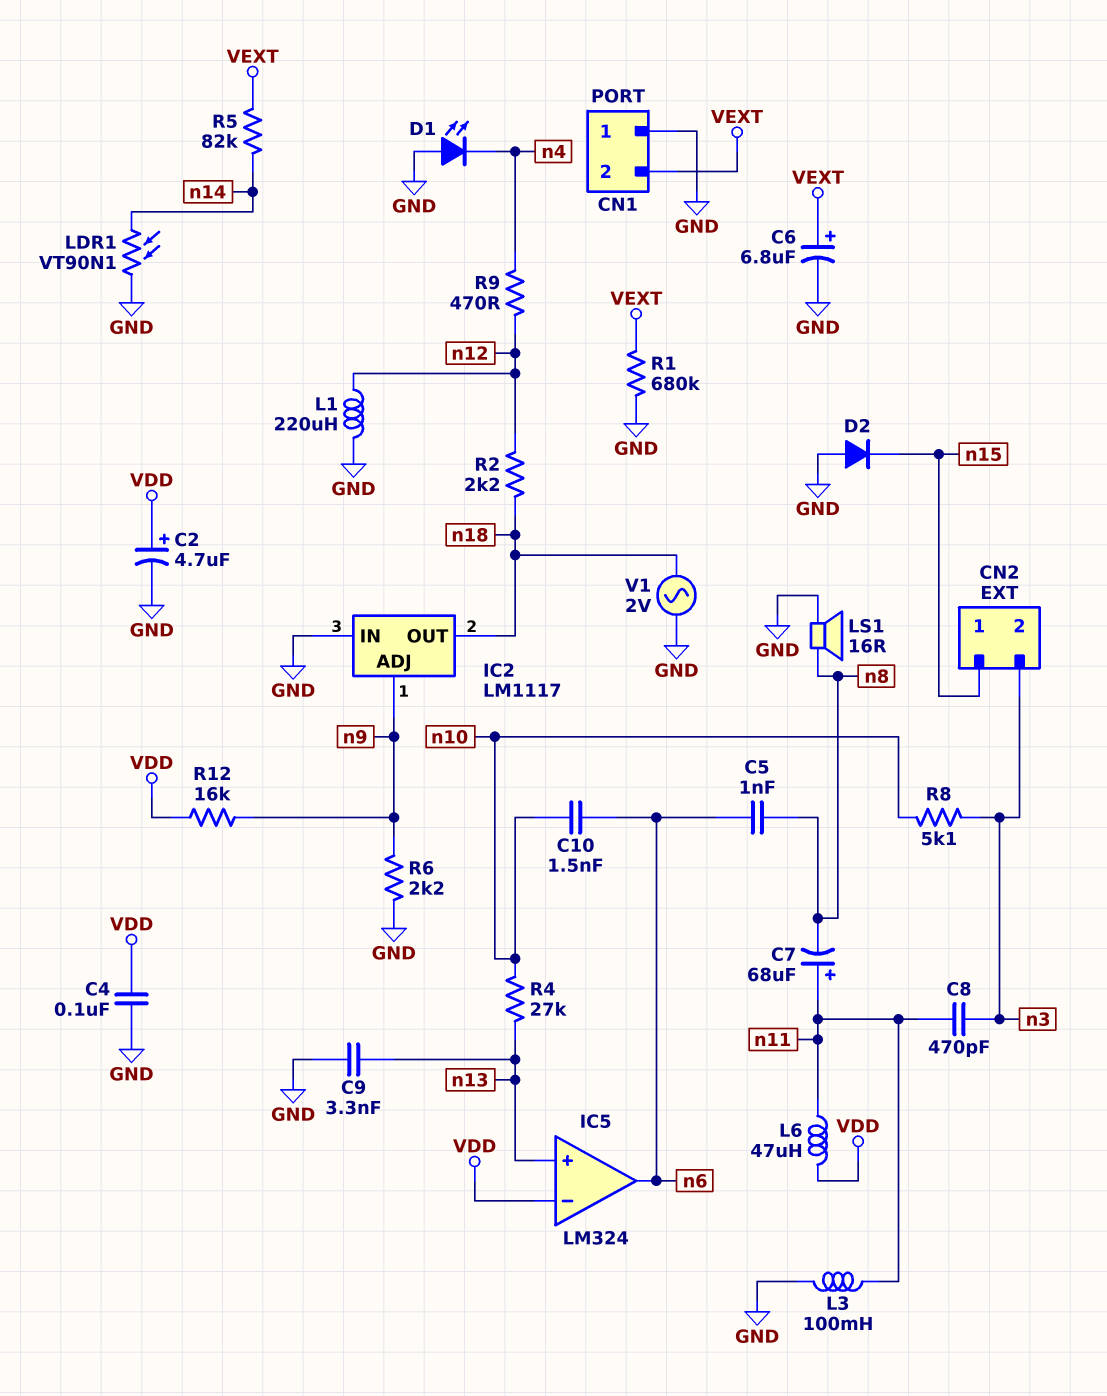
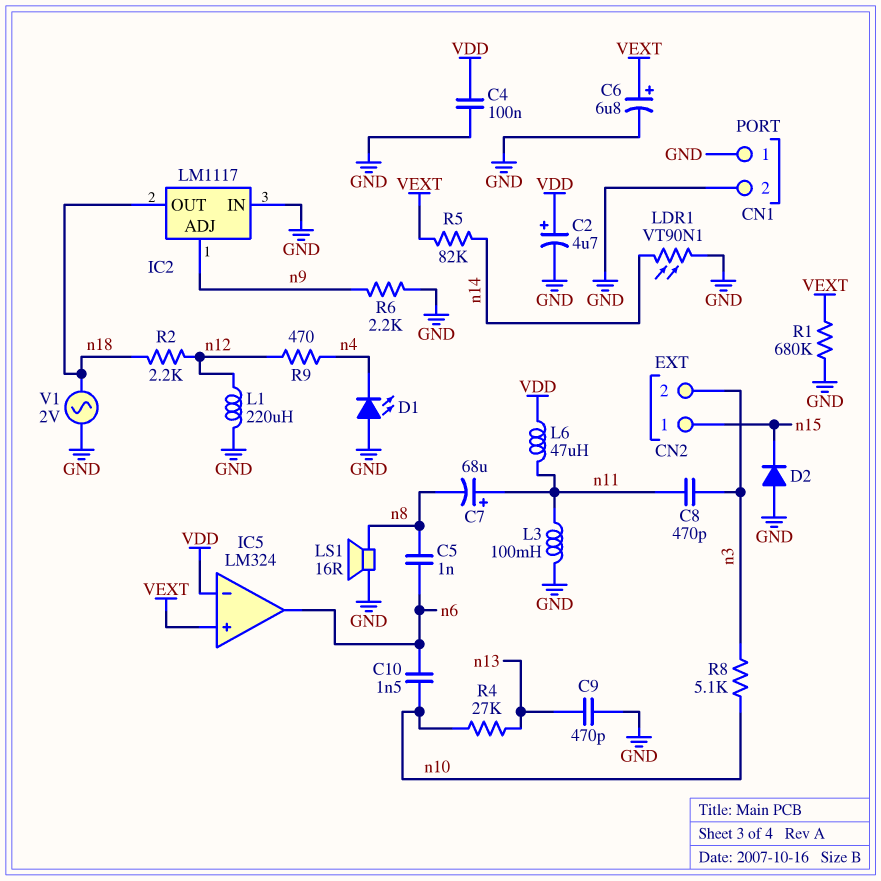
C9: 3.3nF (GND, n13) -> 470pF (GND, n13)
CN1 pin 2: VEXT -> GND
IC5 pin in+: n13 -> VEXT
R12: 16k (VDD, n9) -> none

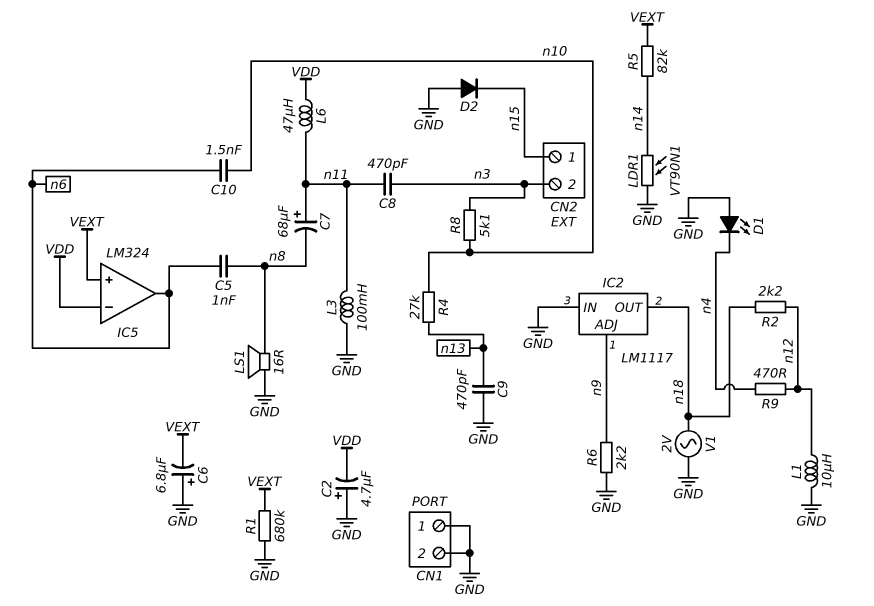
C2: 4.7uF (plus VDD, minus GND) -> 4.7uF (plus GND, minus VDD)
C4: 100nF (GND, VDD) -> none
C6: 6.8uF (plus VEXT, minus GND) -> 6.8uF (plus GND, minus VEXT)
L1: 220uH (GND, n12) -> 10uH (GND, n12)

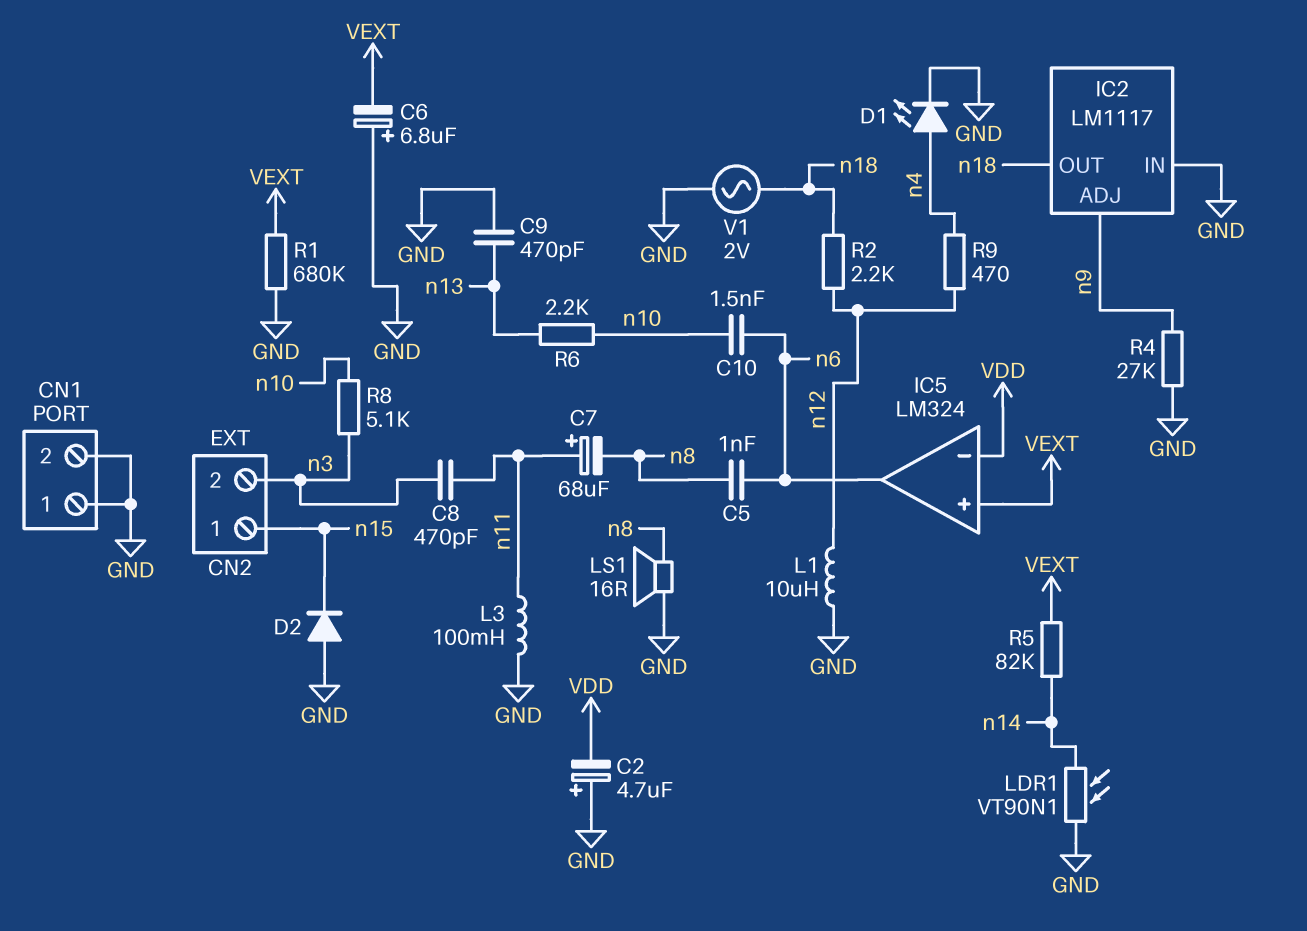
D1: LED (A GND, K n4) -> LED (A n4, K GND)
L6: 47uH (VDD, n11) -> none
R4: 27k (n10, n13) -> 27k (GND, n9)
R6: 2.2k (GND, n9) -> 2.2k (n10, n13)

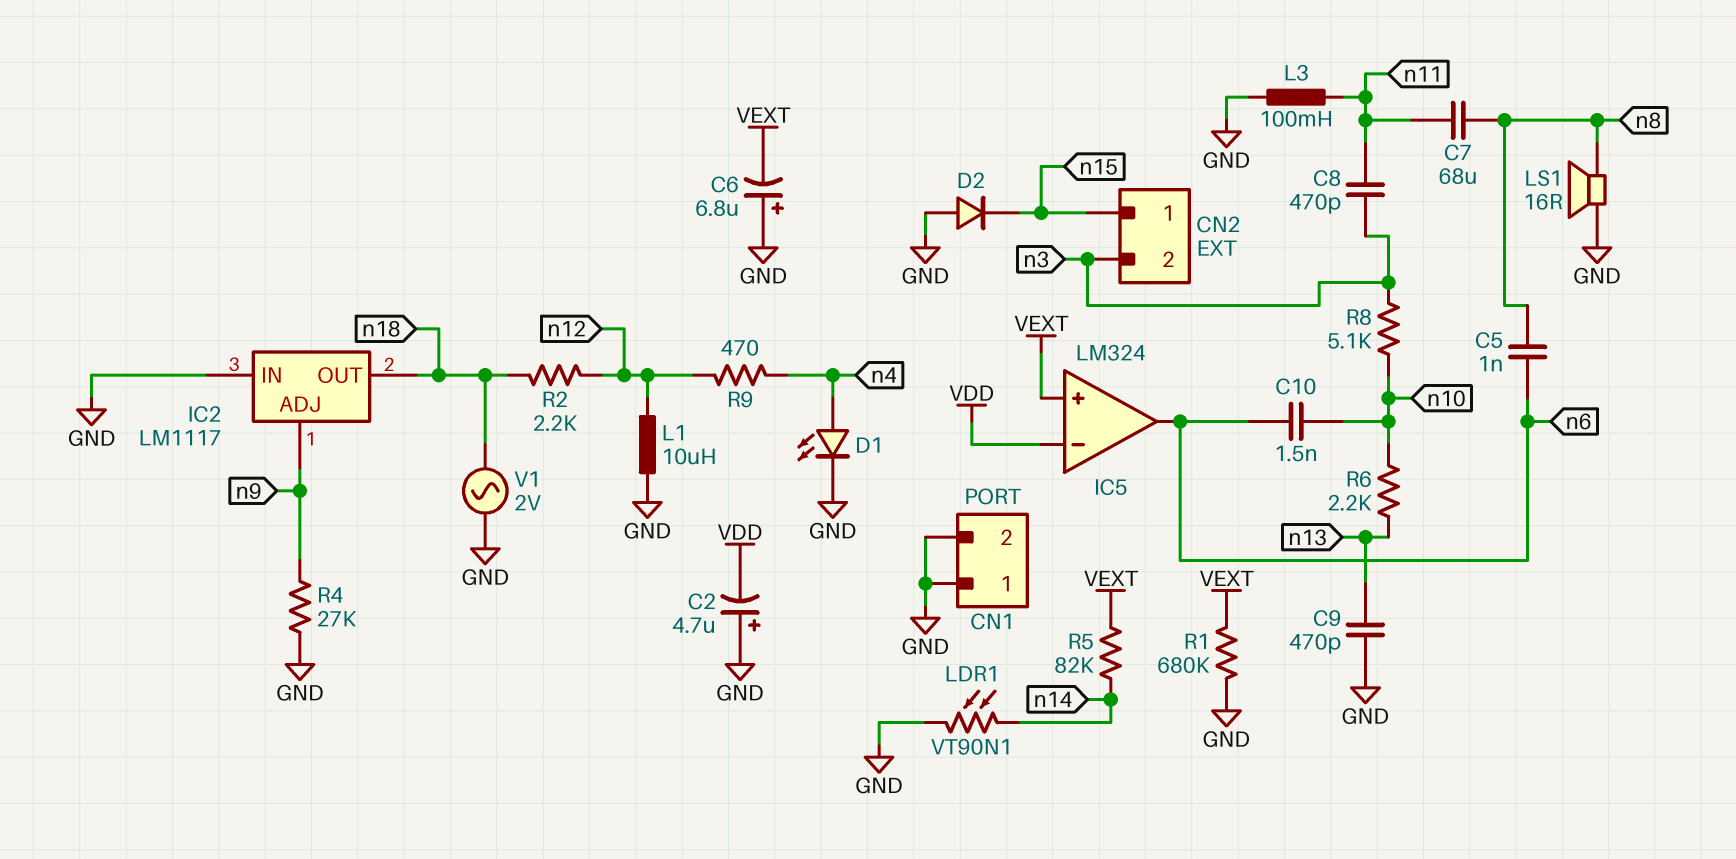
C7: 68uF (plus n11, minus n8) -> 68uF (n8, n11)

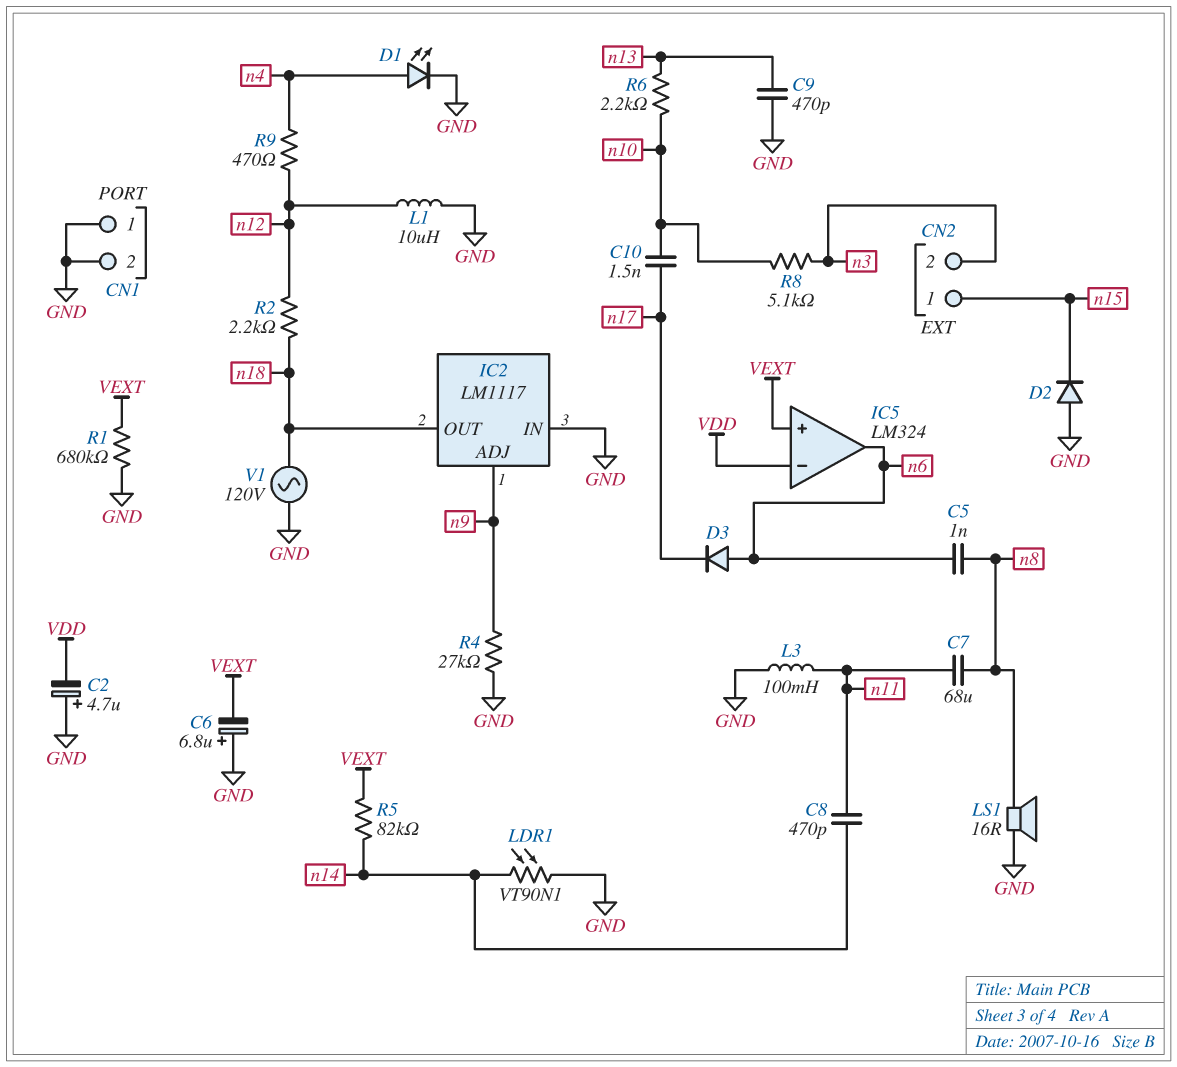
C8: 470pF (n3, n11) -> 470pF (n11, n14)
C10: 1.5nF (n6, n10) -> 1.5nF (n10, n17)
D3: none -> diode (A n6, K n17)
V1: AC 2V (GND, n18) -> AC 120V (GND, n18)

